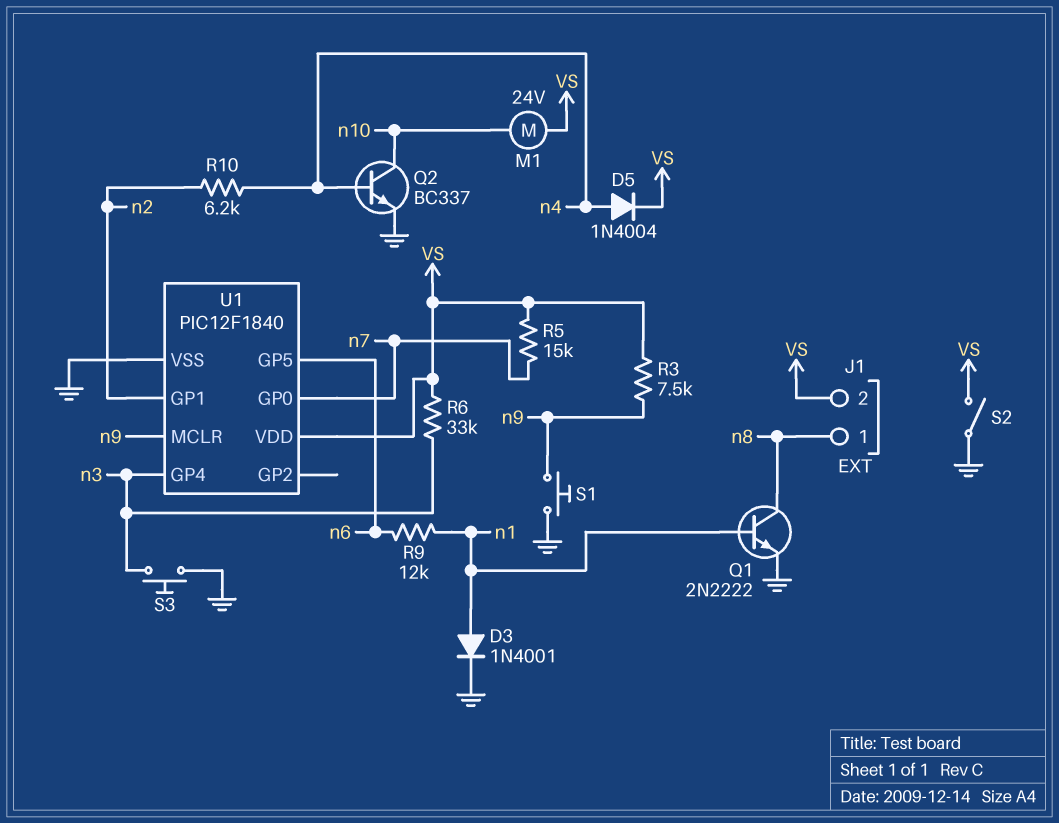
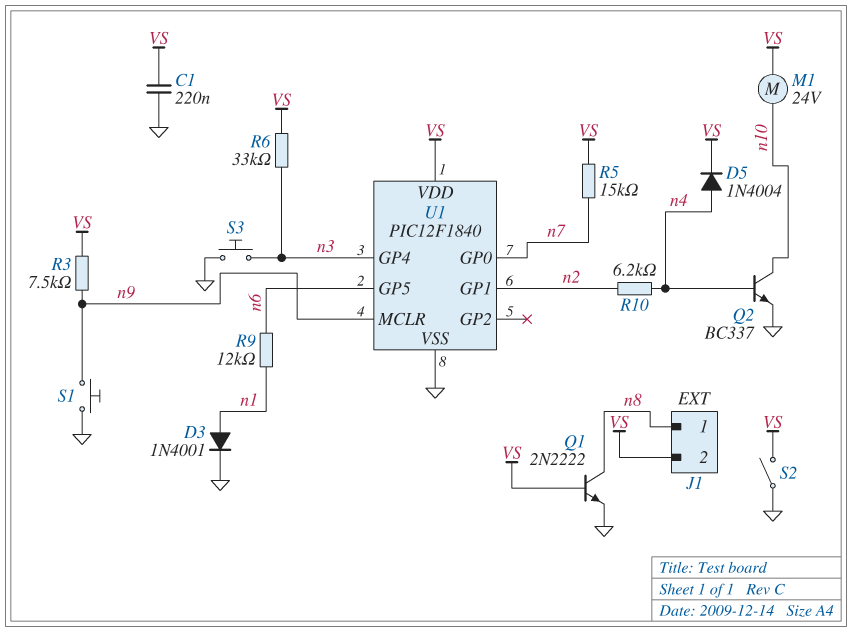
C1: none -> 220nF (GND, VS)
Q1: NPN 2N2222 (B n1, C n8, E GND) -> NPN 2N2222 (B VS, C n8, E GND)

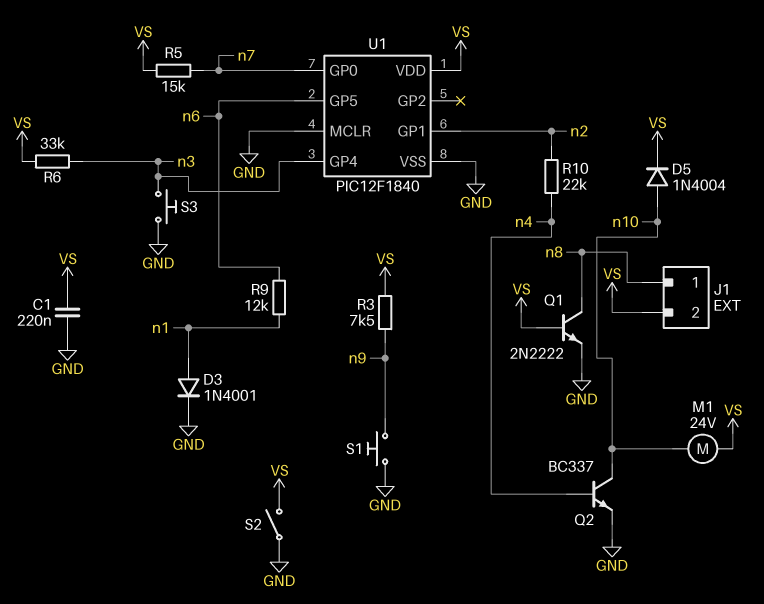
D5: diode 1N4004 (A n4, K VS) -> diode 1N4004 (A n10, K VS)
R10: 6.2k (n2, n4) -> 22k (n2, n4)
U1 pin MCLR: n9 -> GND

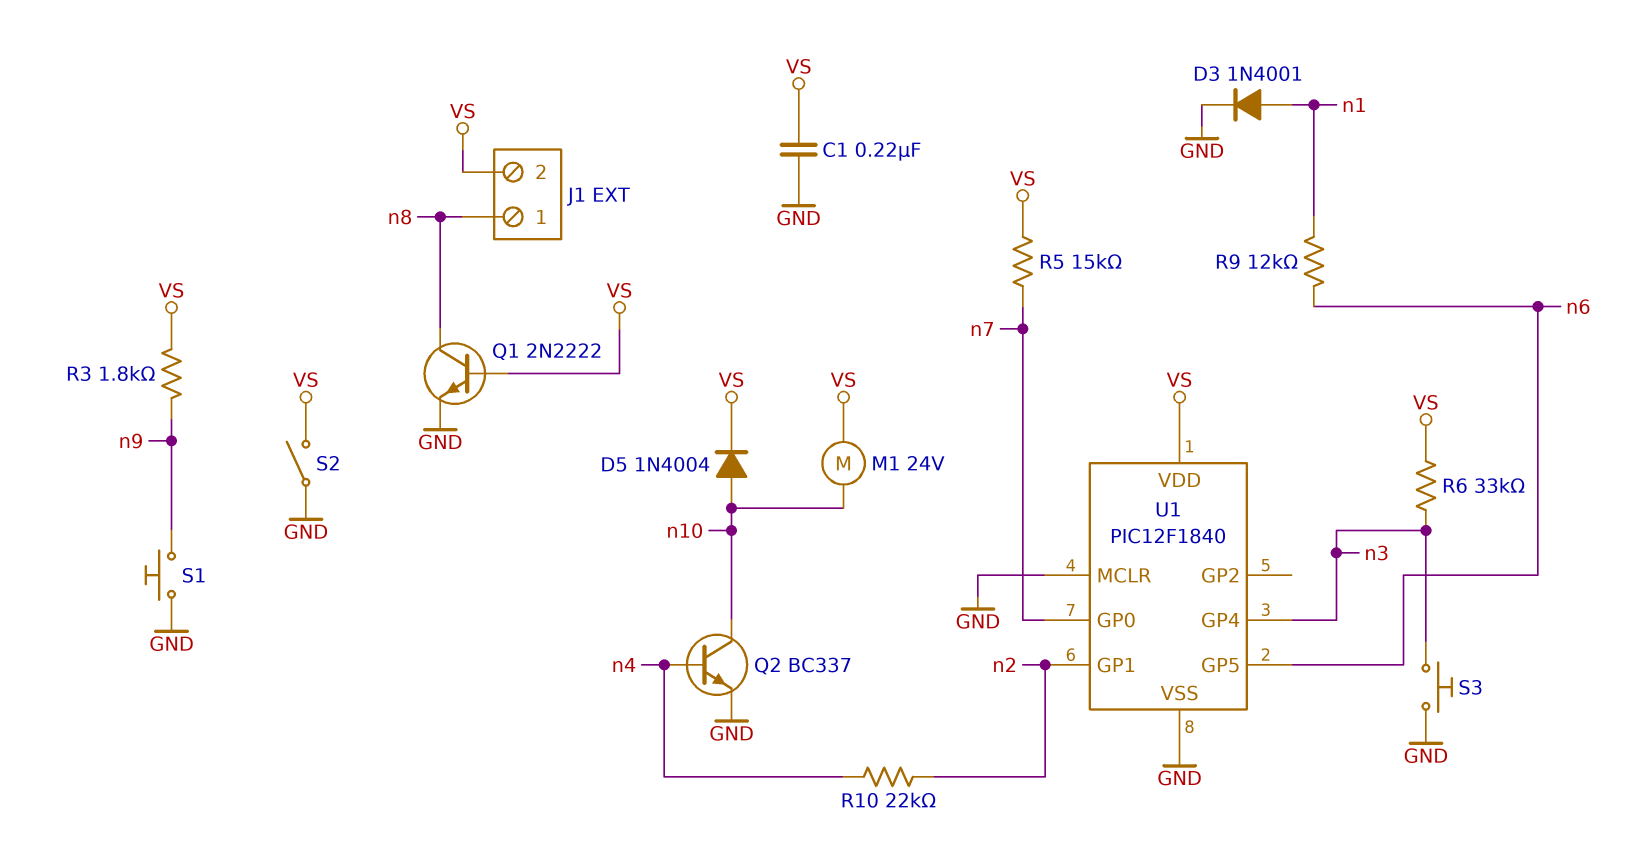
R3: 7.5k (VS, n9) -> 1.8k (VS, n9)

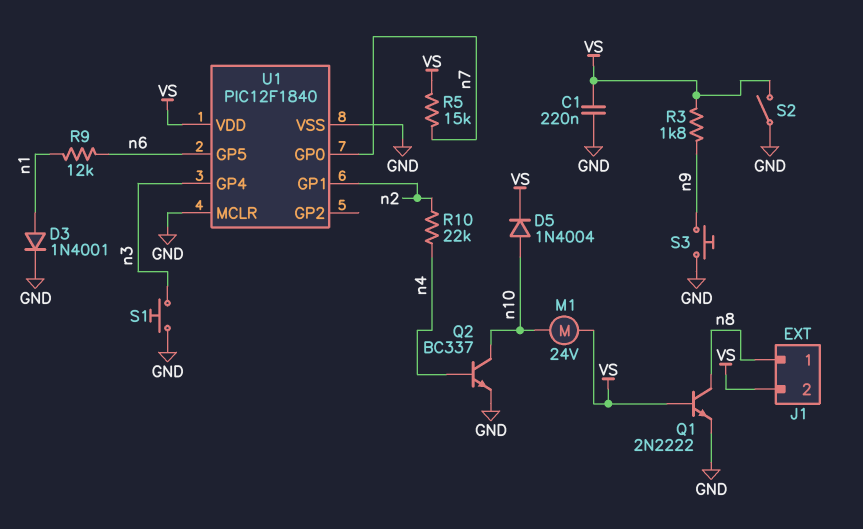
R6: 33k (VS, n3) -> none
S1: button (GND, n9) -> button (GND, n3)
S3: button (GND, n3) -> button (GND, n9)

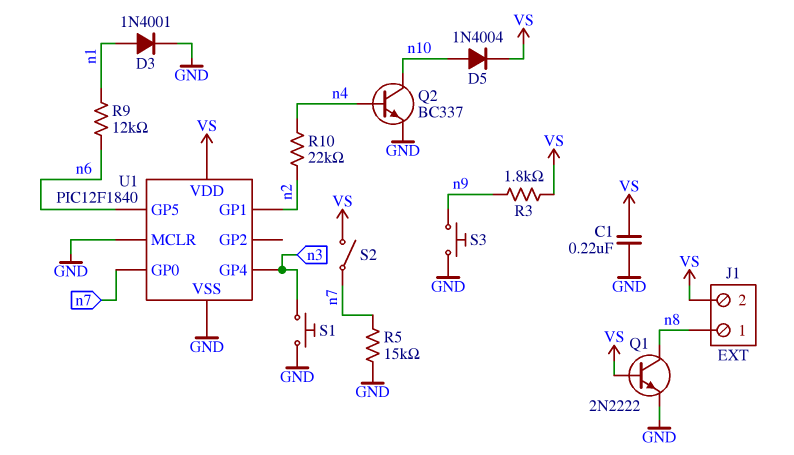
M1: motor 24V (VS, n10) -> none
R5: 15k (VS, n7) -> 15k (GND, n7)
S2: switch (GND, VS) -> switch (VS, n7)

